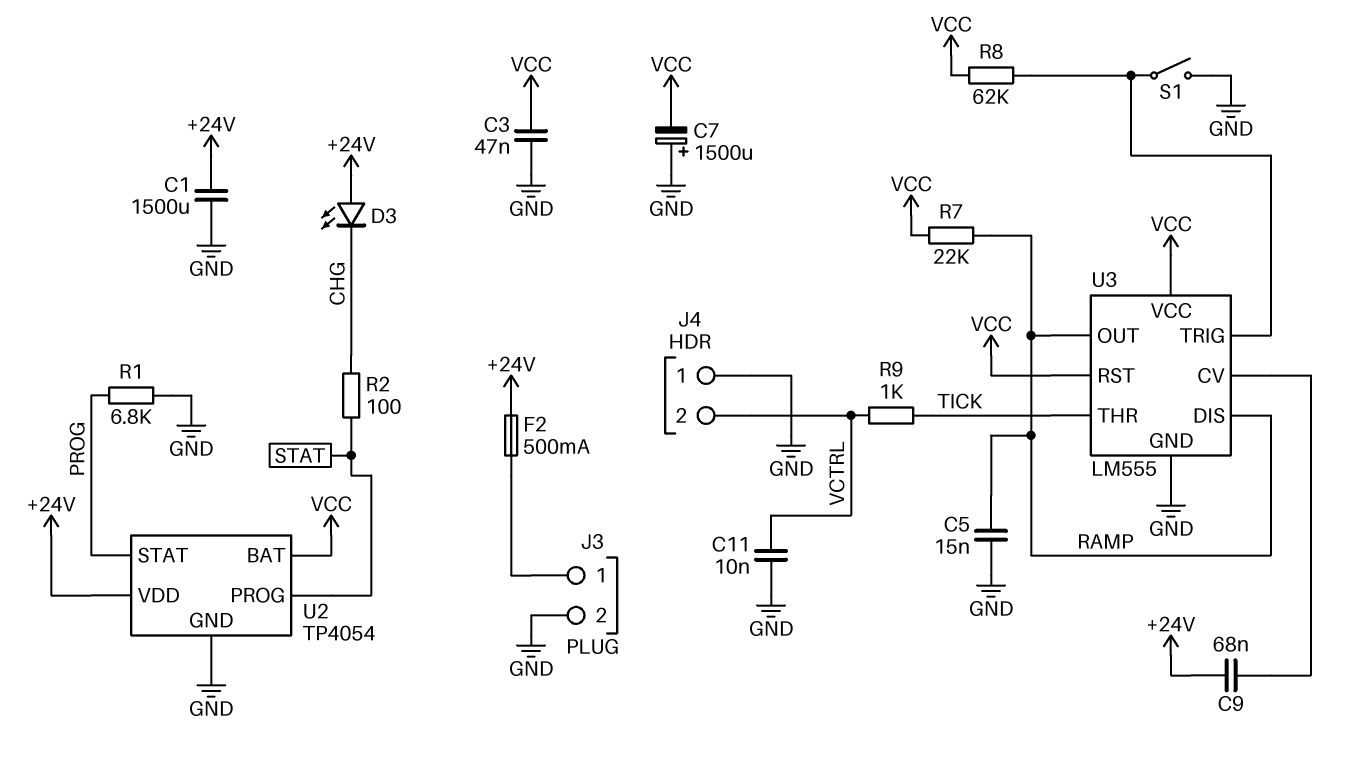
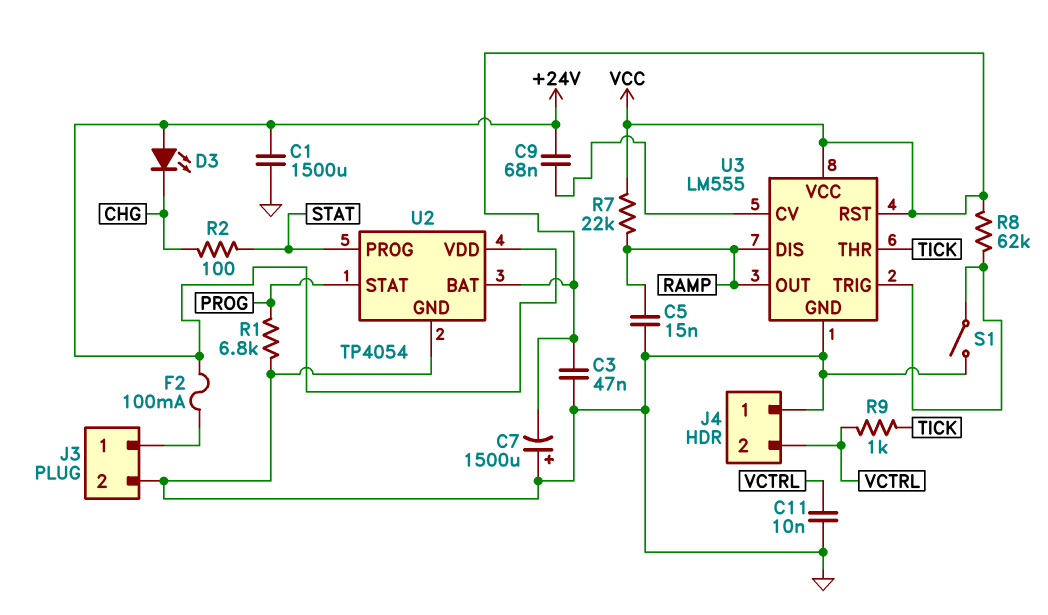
F2: 500mA (+24V, J3/1) -> 100mA (+24V, J3/1)

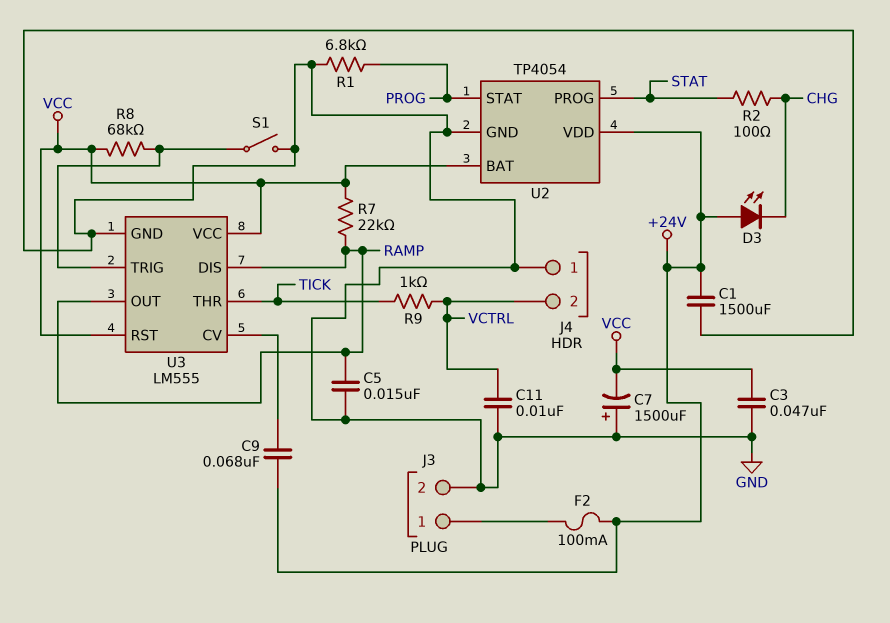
R8: 62k (U3/TRIG, VCC) -> 68k (U3/TRIG, VCC)

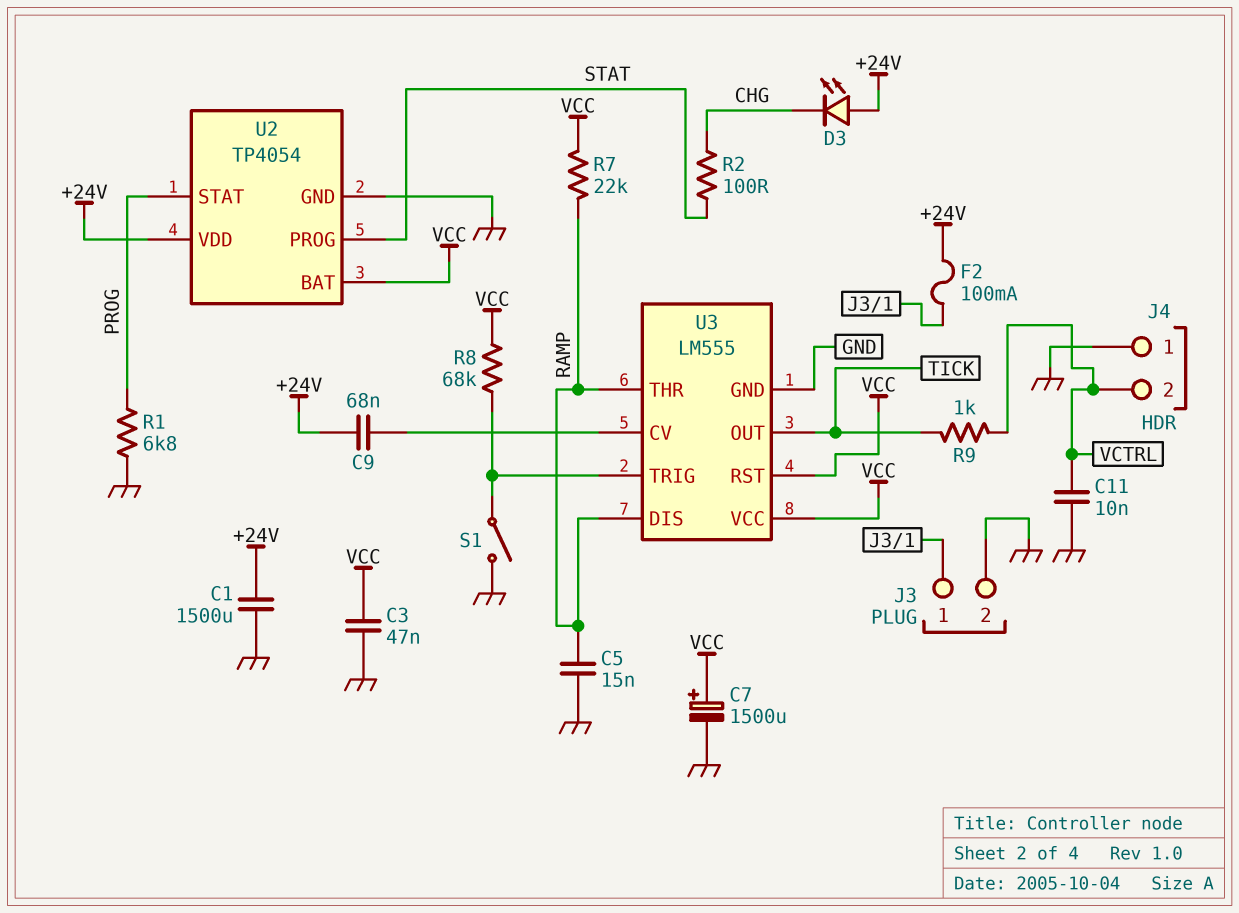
C7: 1500uF (plus GND, minus VCC) -> 1500uF (plus VCC, minus GND)
U3 pin OUT: RAMP -> TICK
U3 pin THR: TICK -> RAMP

